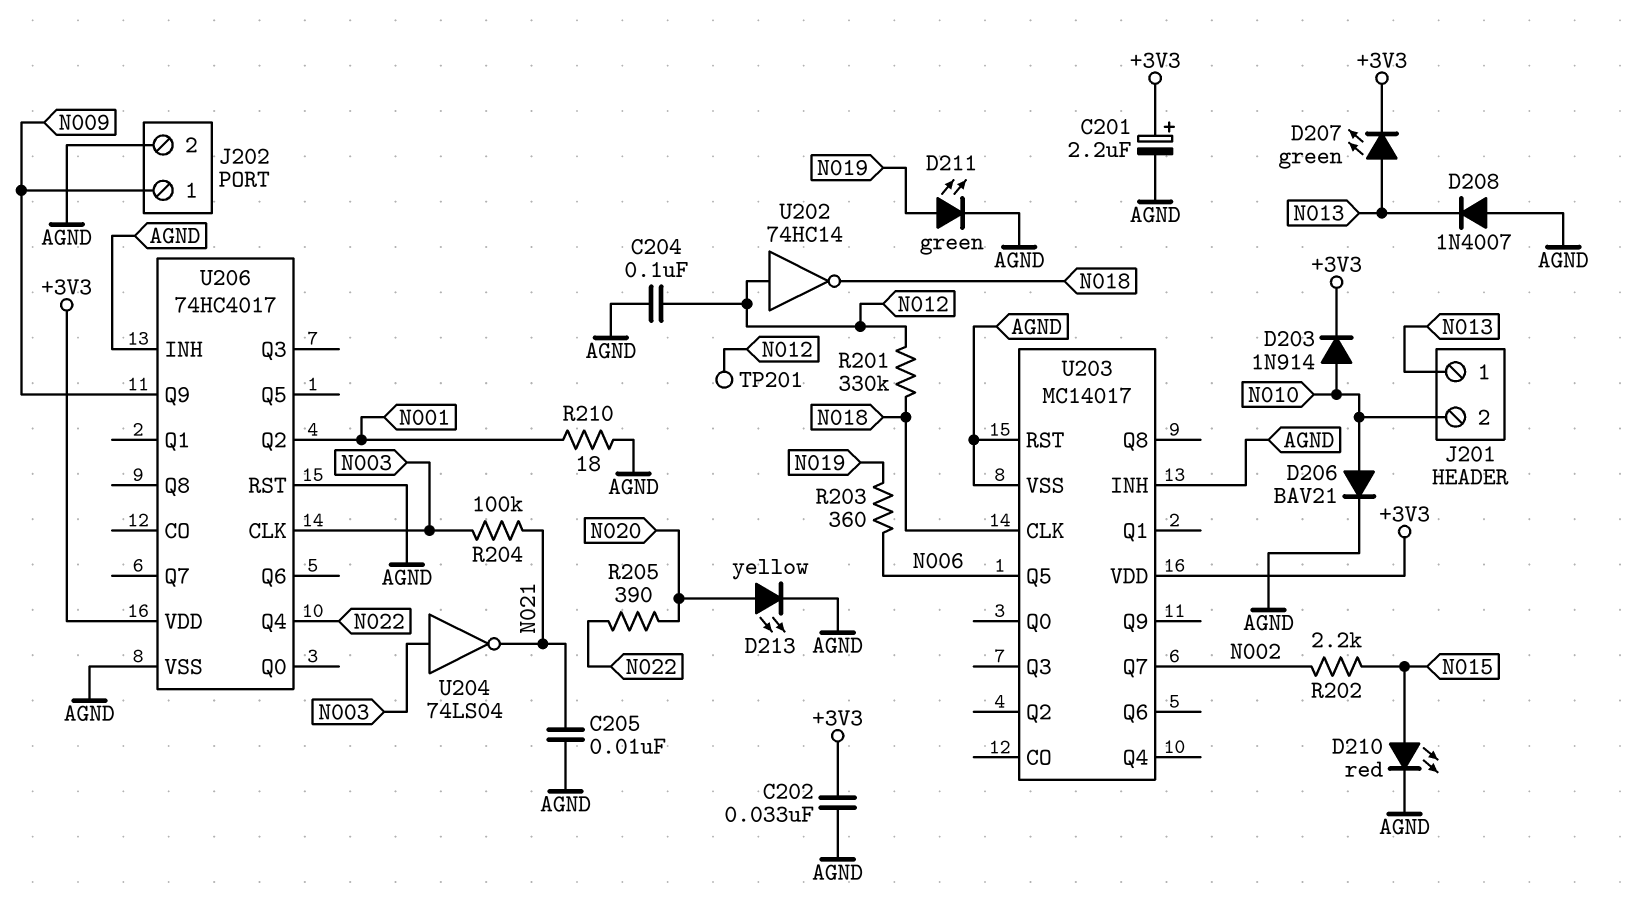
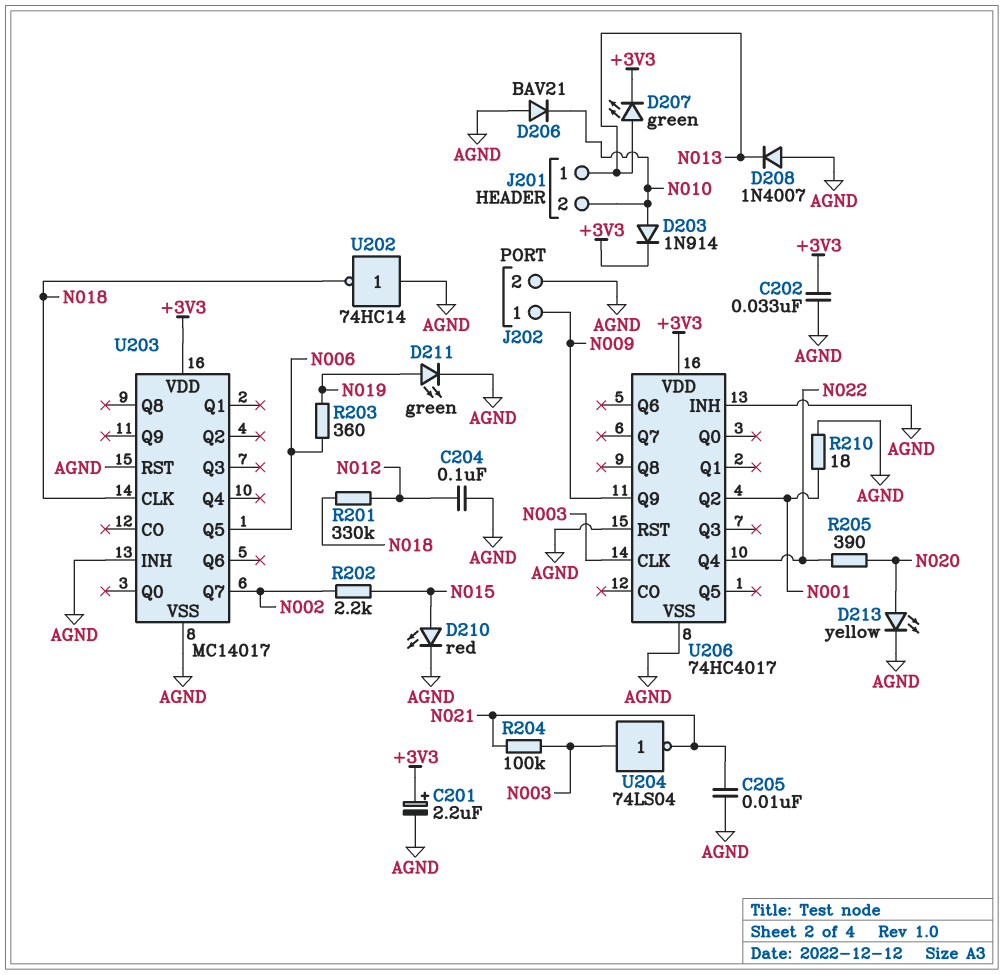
D206: diode BAV21 (A N010, K AGND) -> diode BAV21 (A AGND, K N010)
TP201: test point (N012) -> none
U202: NOT 74HC14 (in N012, out N018) -> NOT 74HC14 (in AGND, out N018)

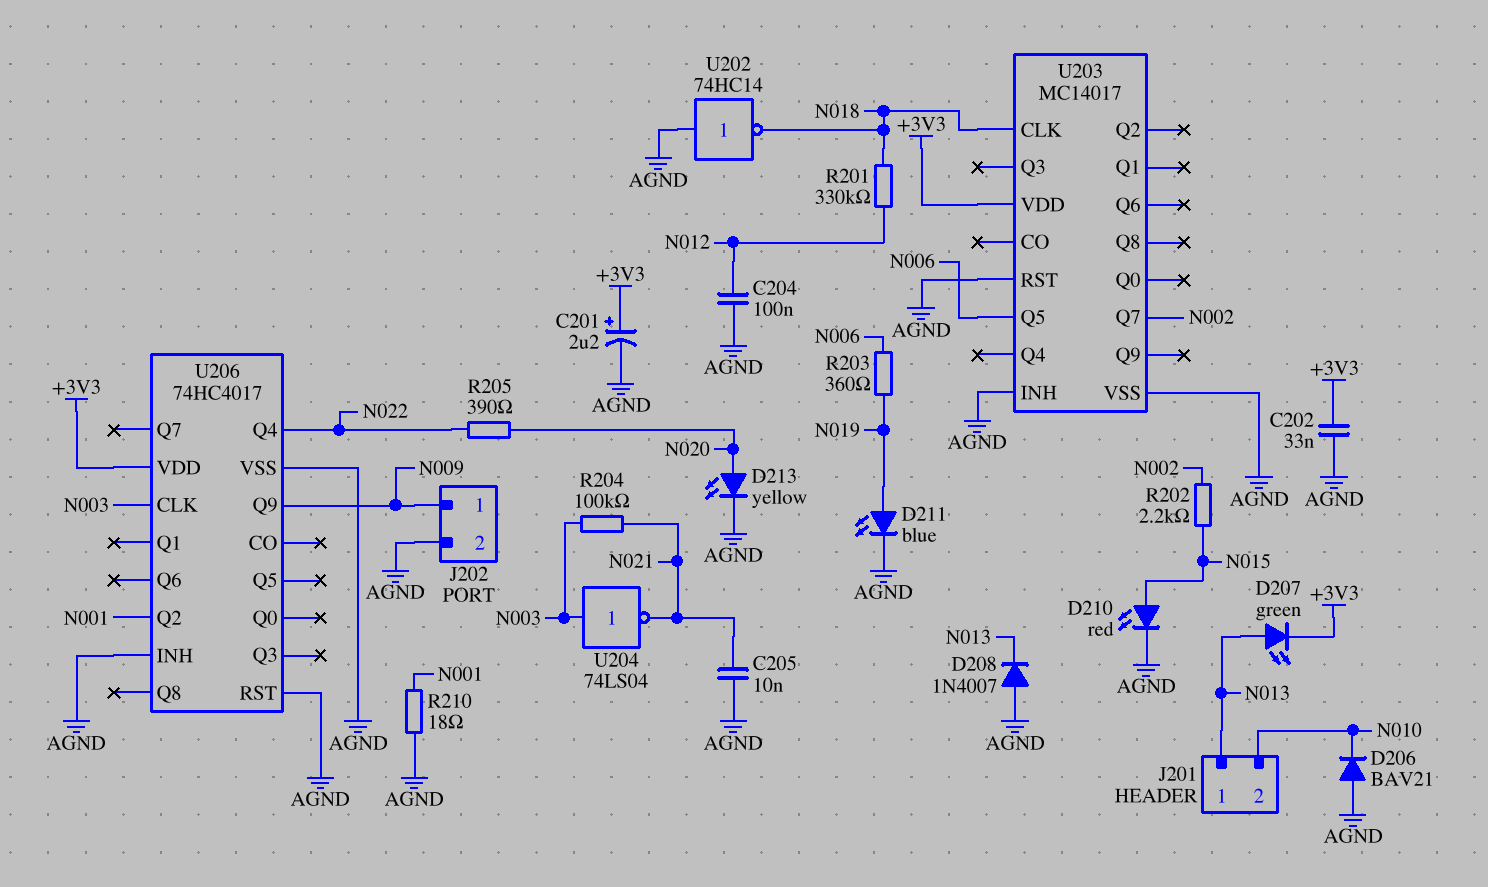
D203: diode 1N914 (A N010, K +3V3) -> none
D211: LED green (A N019, K AGND) -> LED blue (A N019, K AGND)

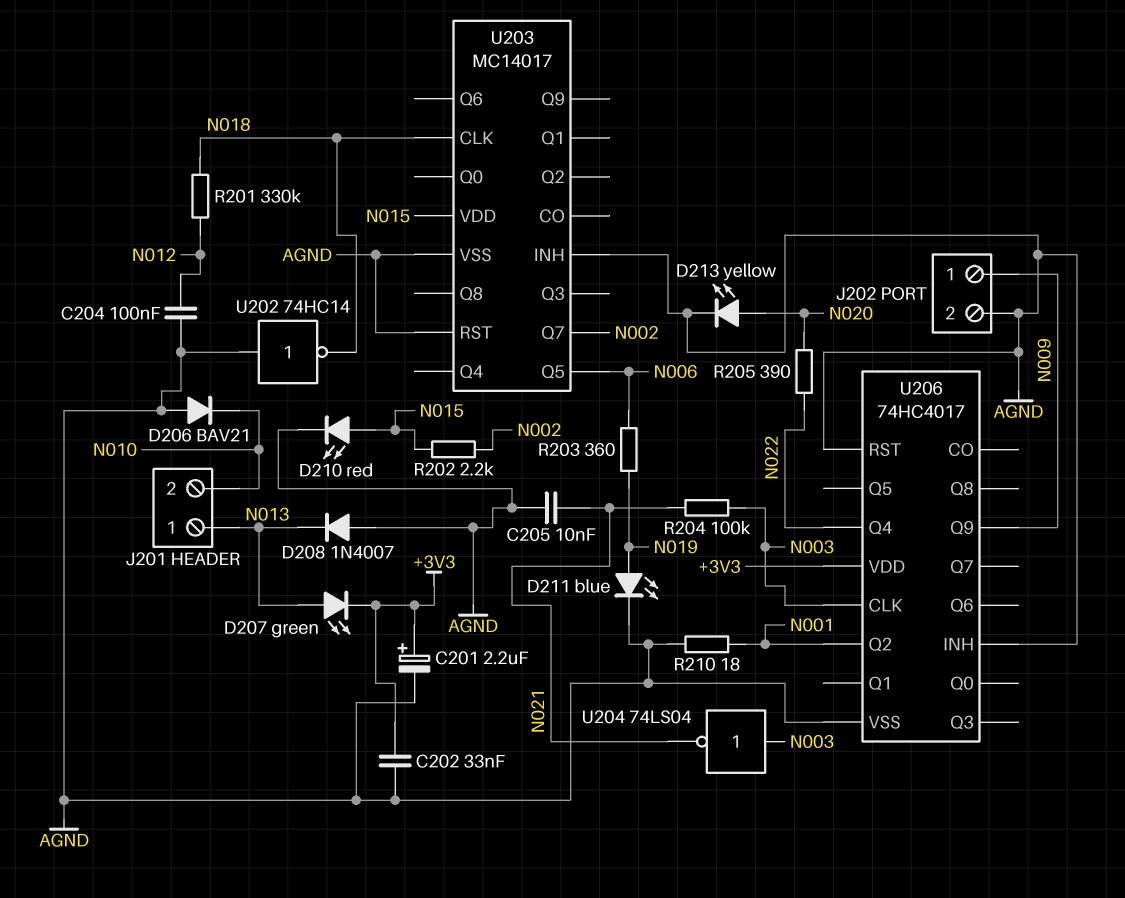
U203 pin VDD: +3V3 -> N015

